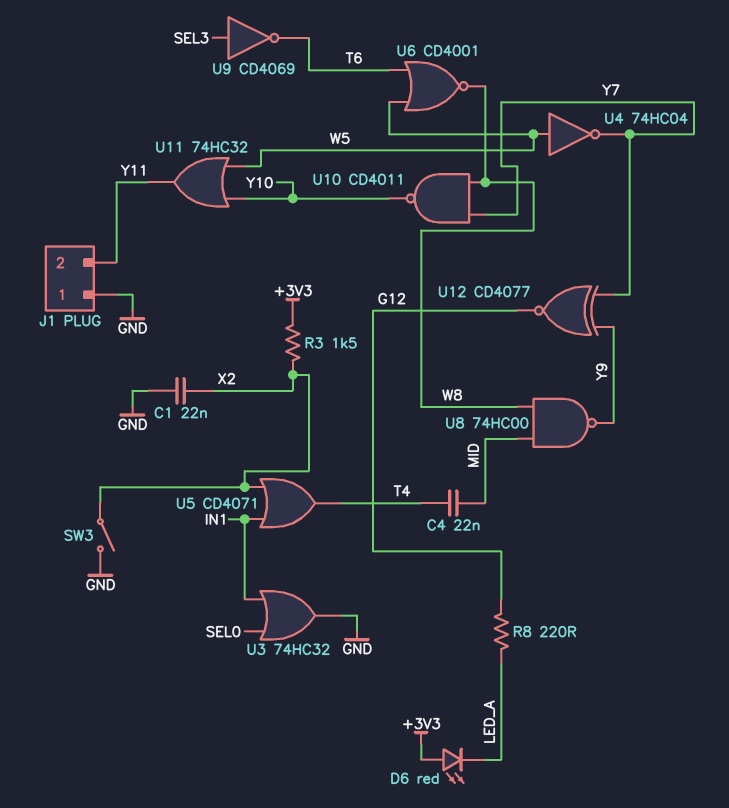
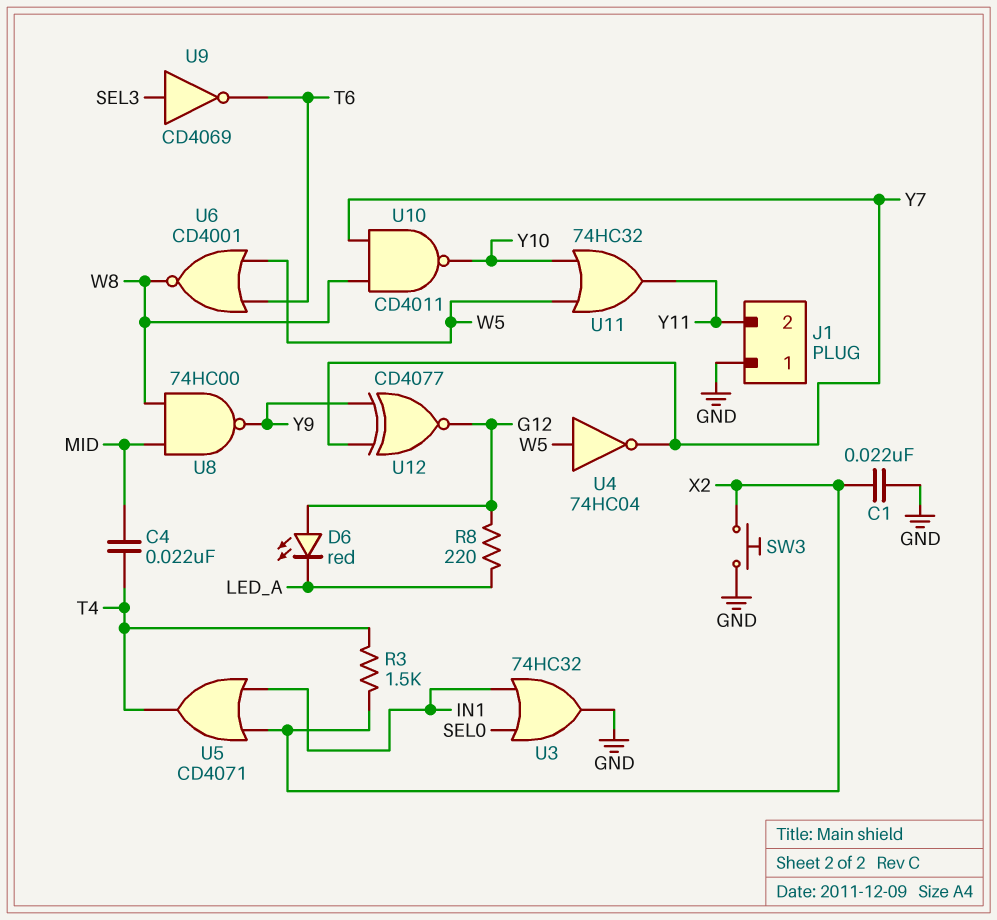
D6: LED red (A +3V3, K LED_A) -> LED red (A G12, K LED_A)
R3: 1.5k (+3V3, X2) -> 1.5k (T4, X2)
SW3: switch (GND, X2) -> button (GND, X2)

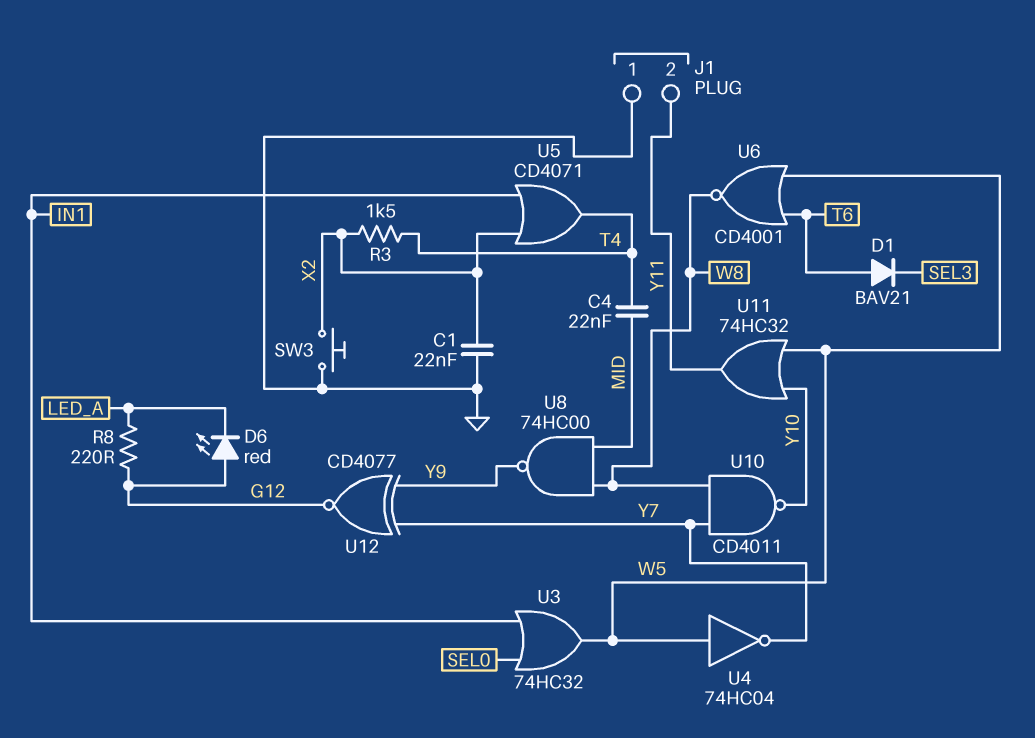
D1: none -> diode BAV21 (A T6, K SEL3)
U3: OR 74HC32 (in IN1, in SEL0, out GND) -> OR 74HC32 (in IN1, in SEL0, out W5)
U9: NOT CD4069 (in SEL3, out T6) -> none

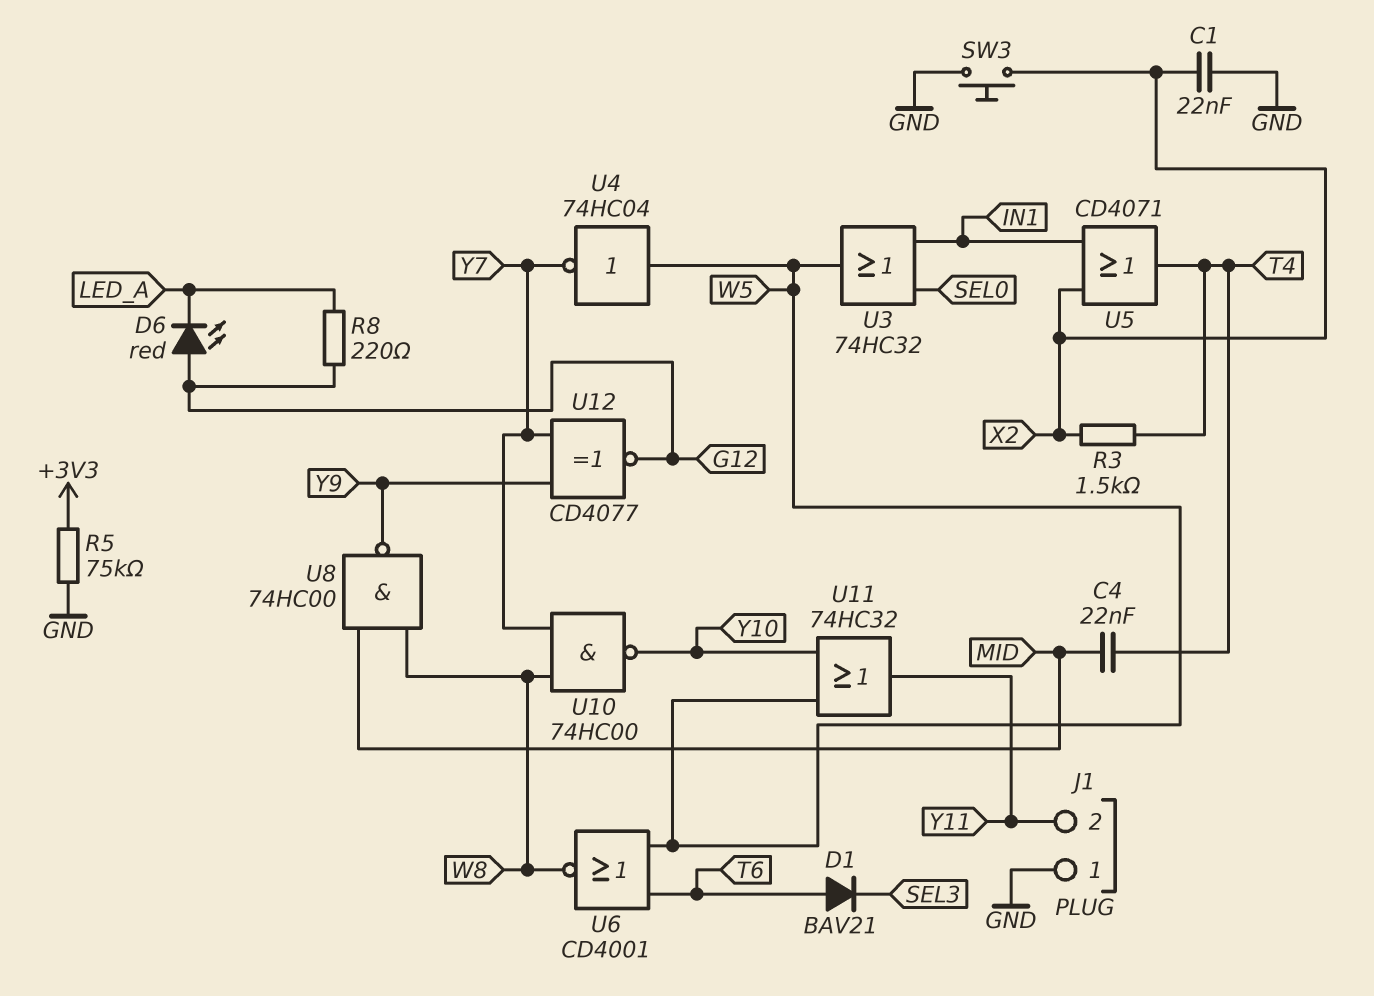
R5: none -> 75k (+3V3, GND)
U10: NAND CD4011 (in W8, in Y7, out Y10) -> NAND 74HC00 (in W8, in Y7, out Y10)

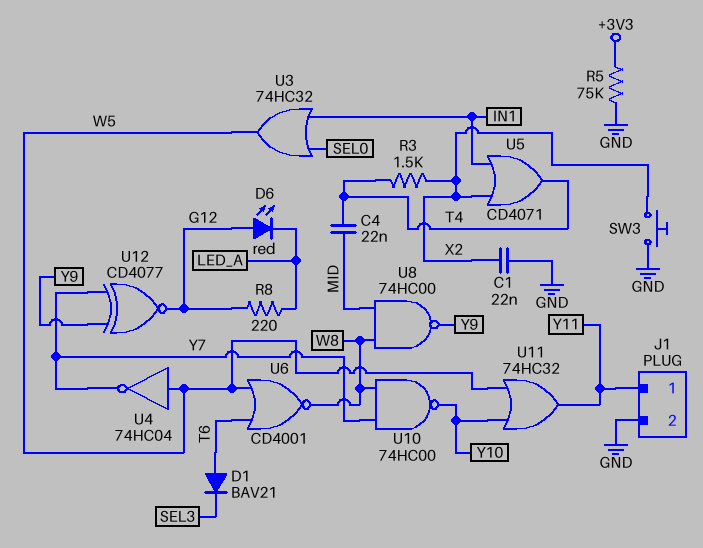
J1 pin 1: GND -> Y11
J1 pin 2: Y11 -> GND

